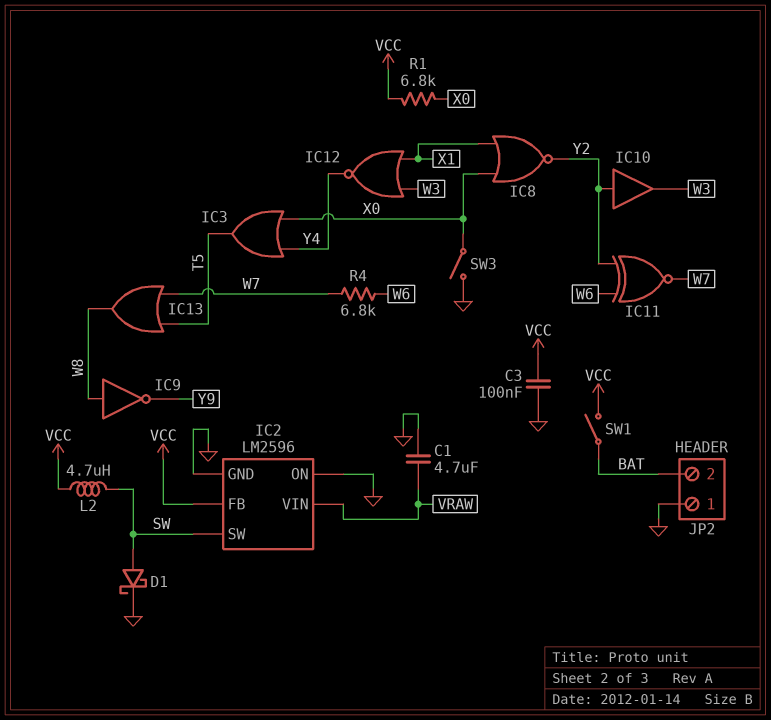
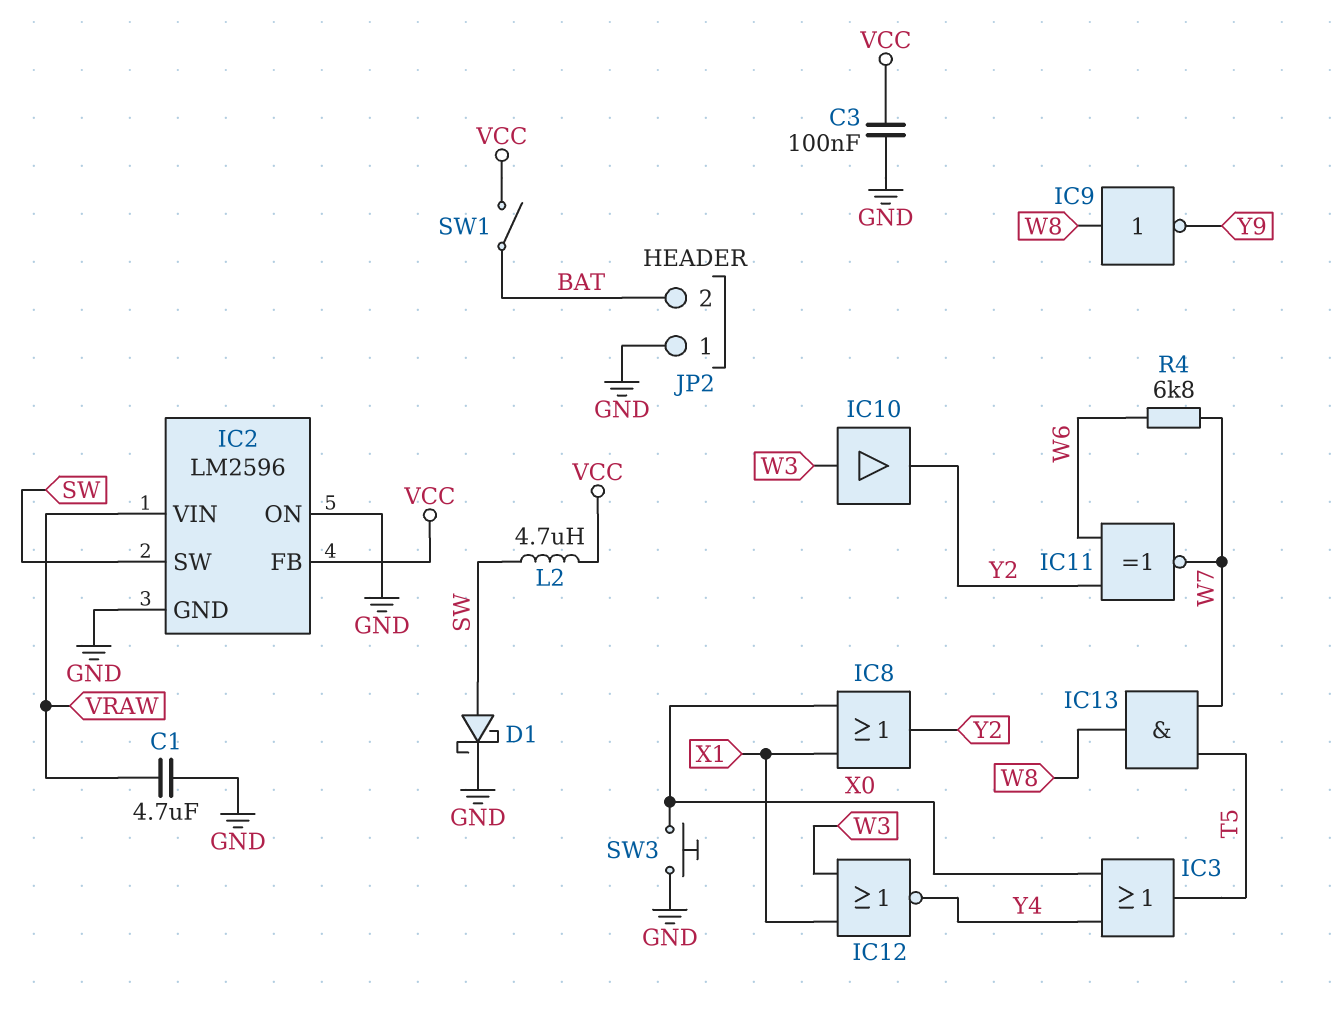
IC8: NOR (in X0, in X1, out Y2) -> OR (in X0, in X1, out Y2)
IC10: buffer (in Y2, out W3) -> buffer (in W3, out Y2)
IC13: OR (in T5, in W7, out W8) -> AND (in T5, in W7, out W8)
R1: 6.8k (VCC, X0) -> none
SW3: switch (GND, X0) -> button (GND, X0)

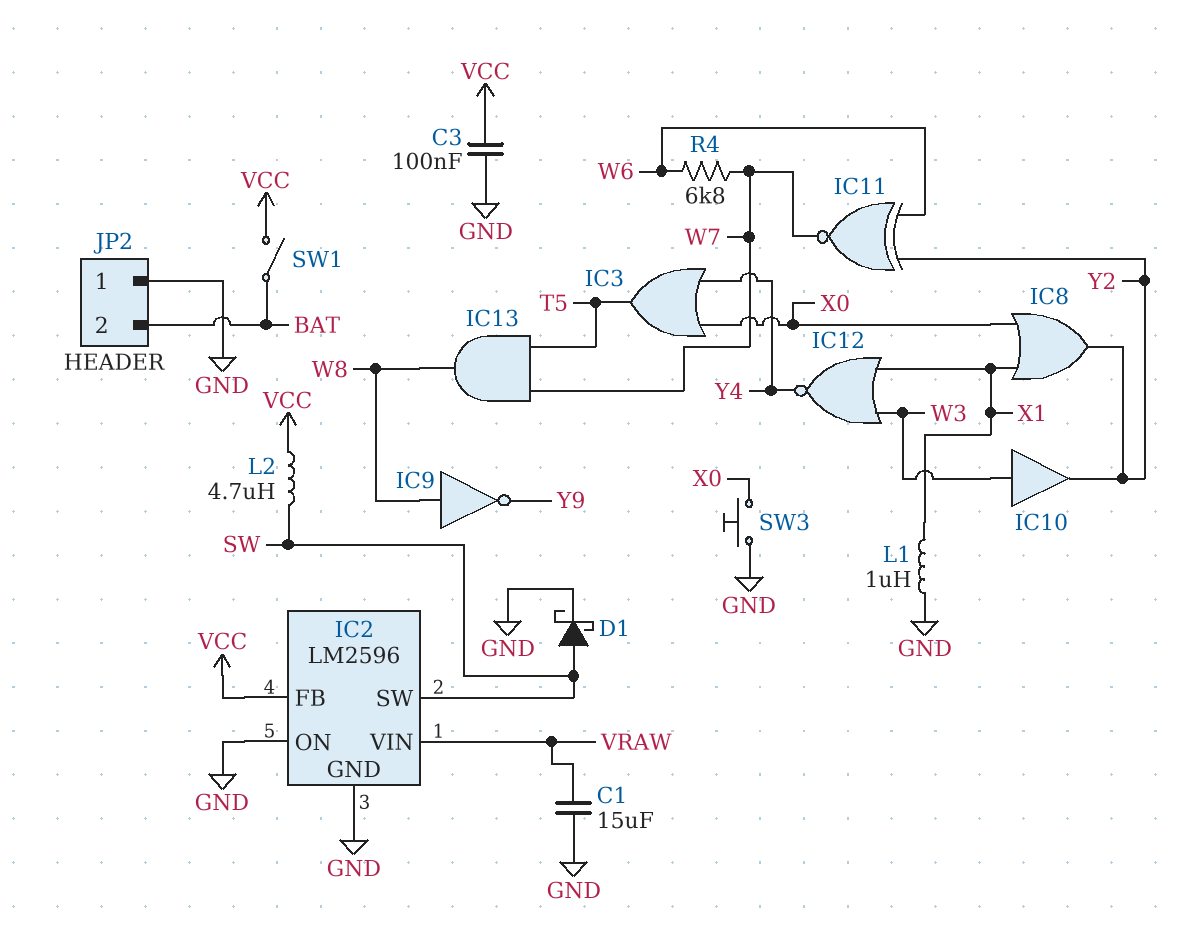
C1: 4.7uF (GND, VRAW) -> 15uF (GND, VRAW)
L1: none -> 1uH (GND, X1)

